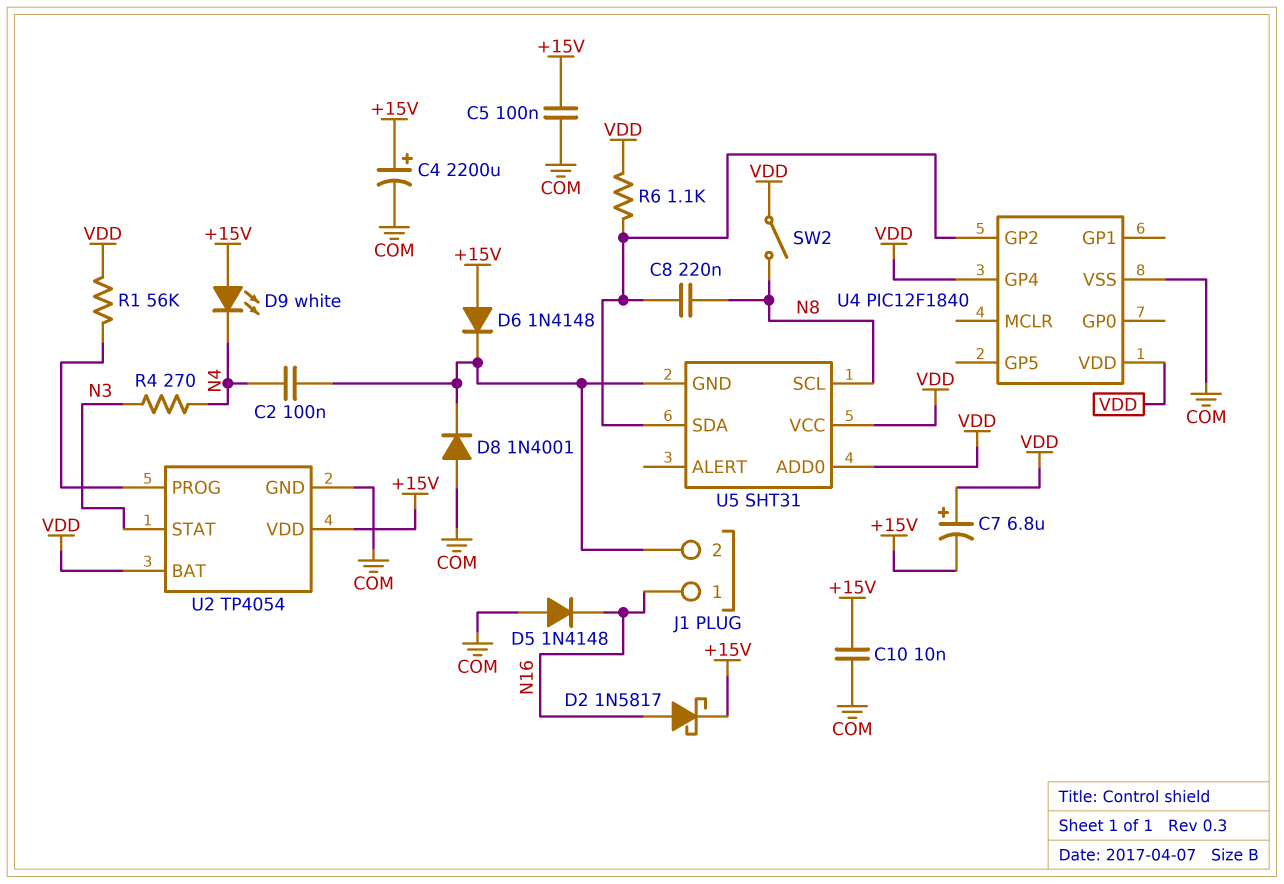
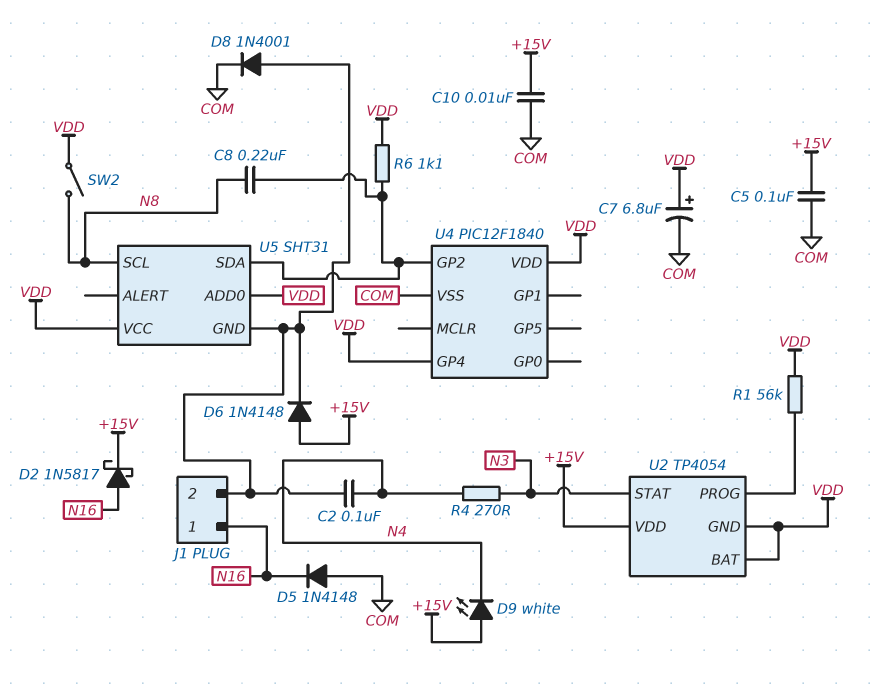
C4: 2200uF (plus +15V, minus COM) -> none
C7: 6.8uF (plus VDD, minus +15V) -> 6.8uF (plus VDD, minus COM)
D8: diode 1N4001 (A COM, K J1/2) -> diode 1N4001 (A J1/2, K COM)
U2 pin GND: COM -> VDD

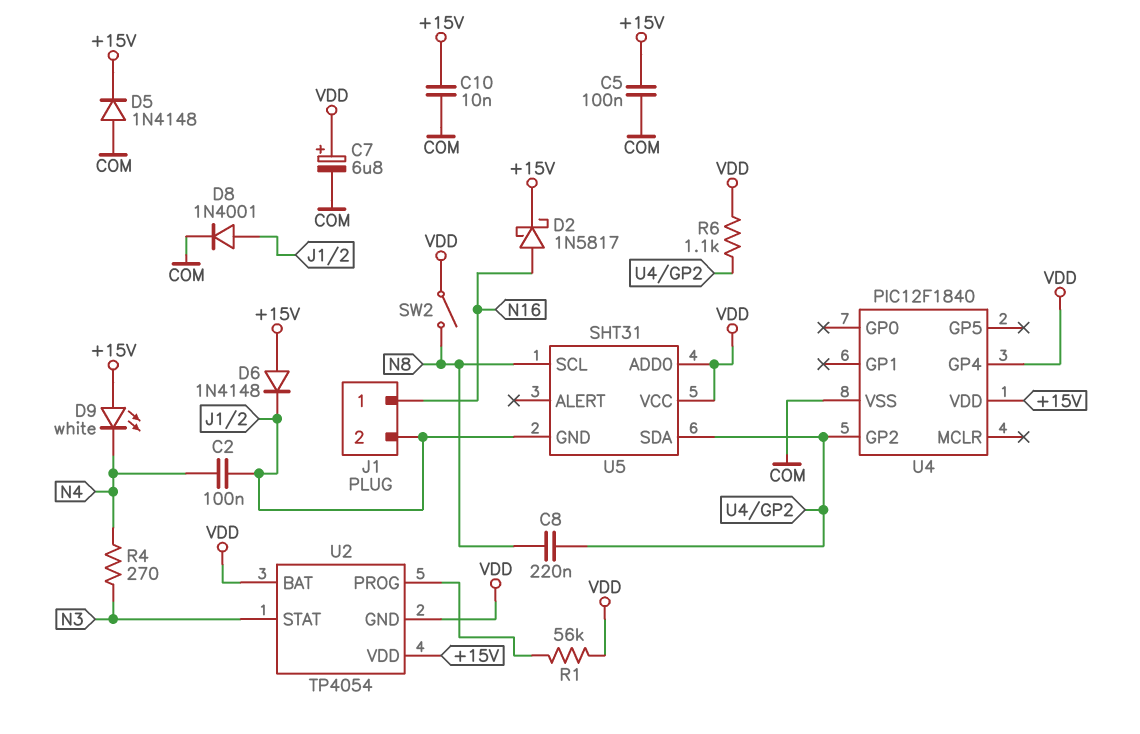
D5: diode 1N4148 (A COM, K N16) -> diode 1N4148 (A COM, K +15V)
U4 pin VDD: VDD -> +15V

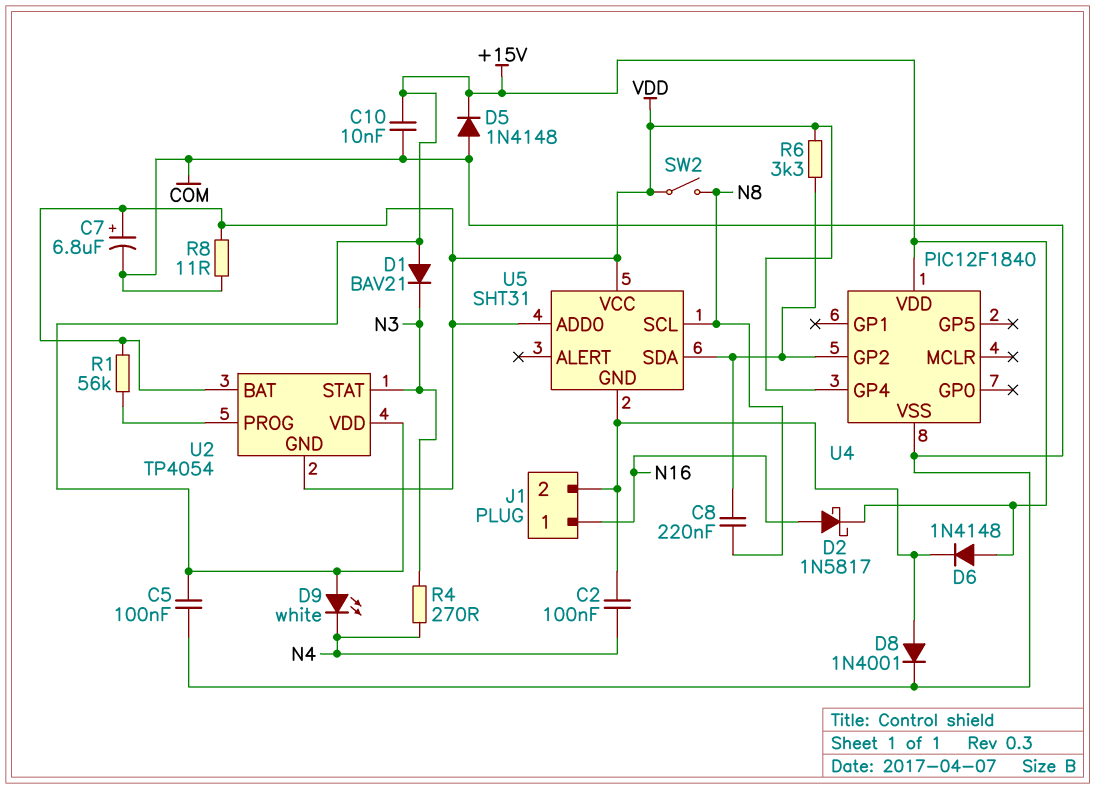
D1: none -> diode BAV21 (A +15V, K N3)
R6: 1.1k (U4/GP2, VDD) -> 3.3k (U4/GP2, VDD)
R8: none -> 11 (COM, VDD)

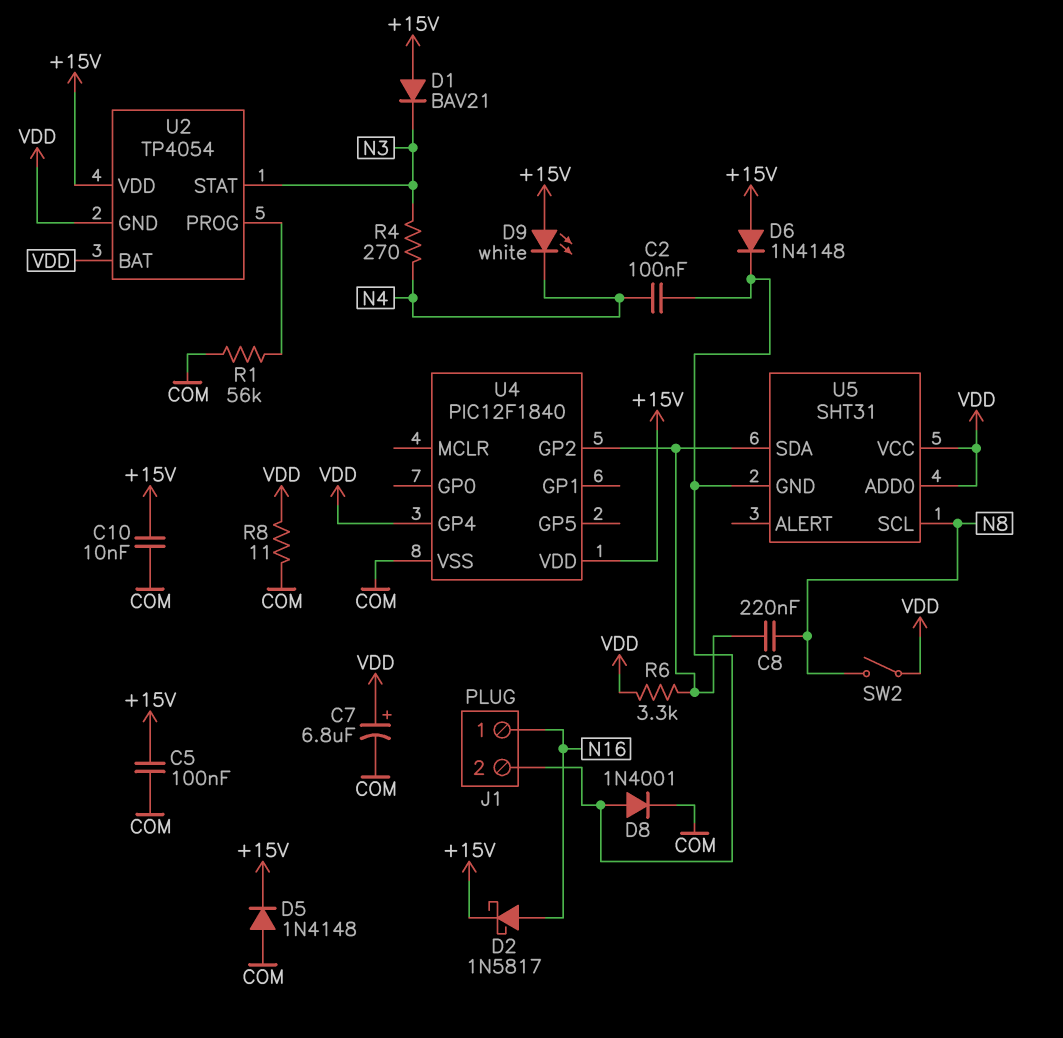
R1: 56k (U2/PROG, VDD) -> 56k (COM, U2/PROG)

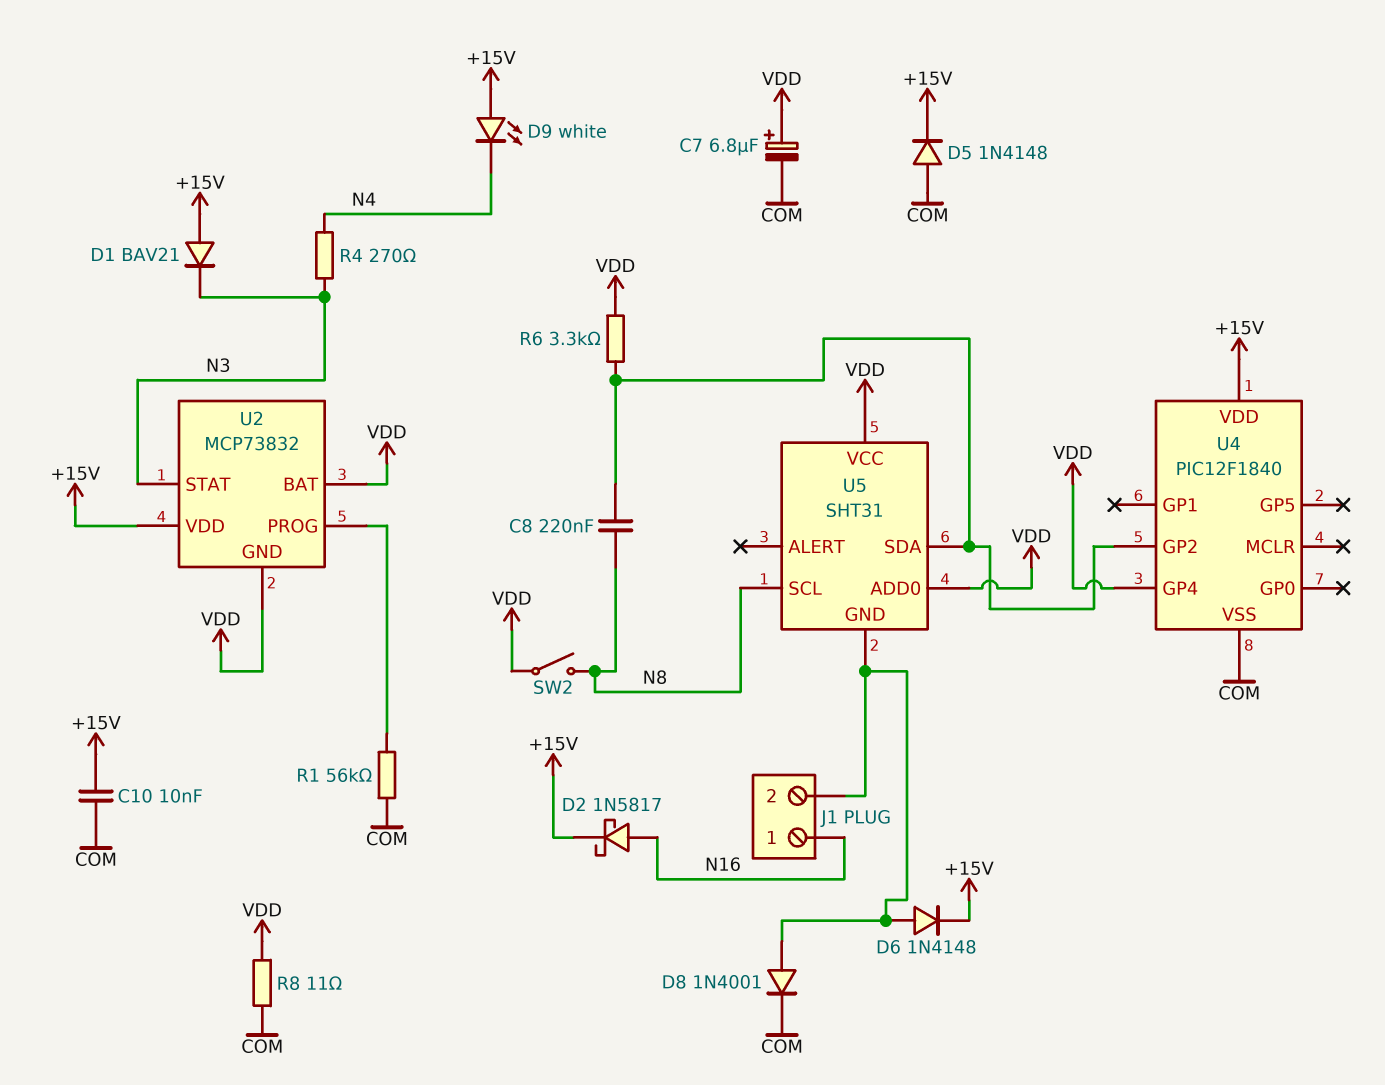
C2: 100nF (J1/2, N4) -> none
C5: 100nF (+15V, COM) -> none
D6: diode 1N4148 (A +15V, K J1/2) -> diode 1N4148 (A J1/2, K +15V)
U2: TP4054 -> MCP73832

